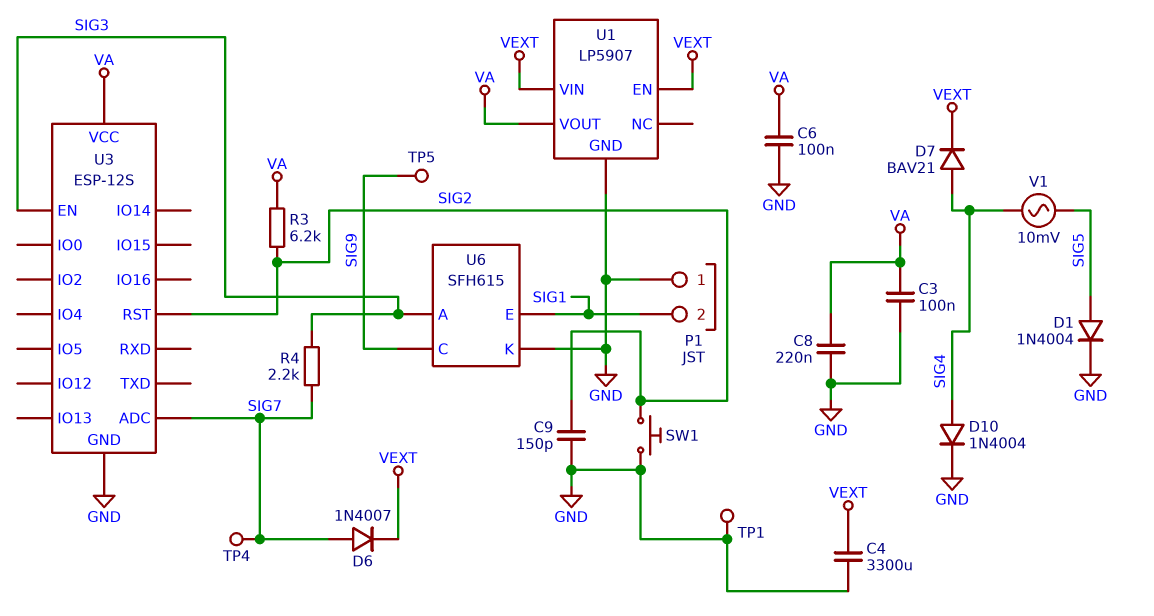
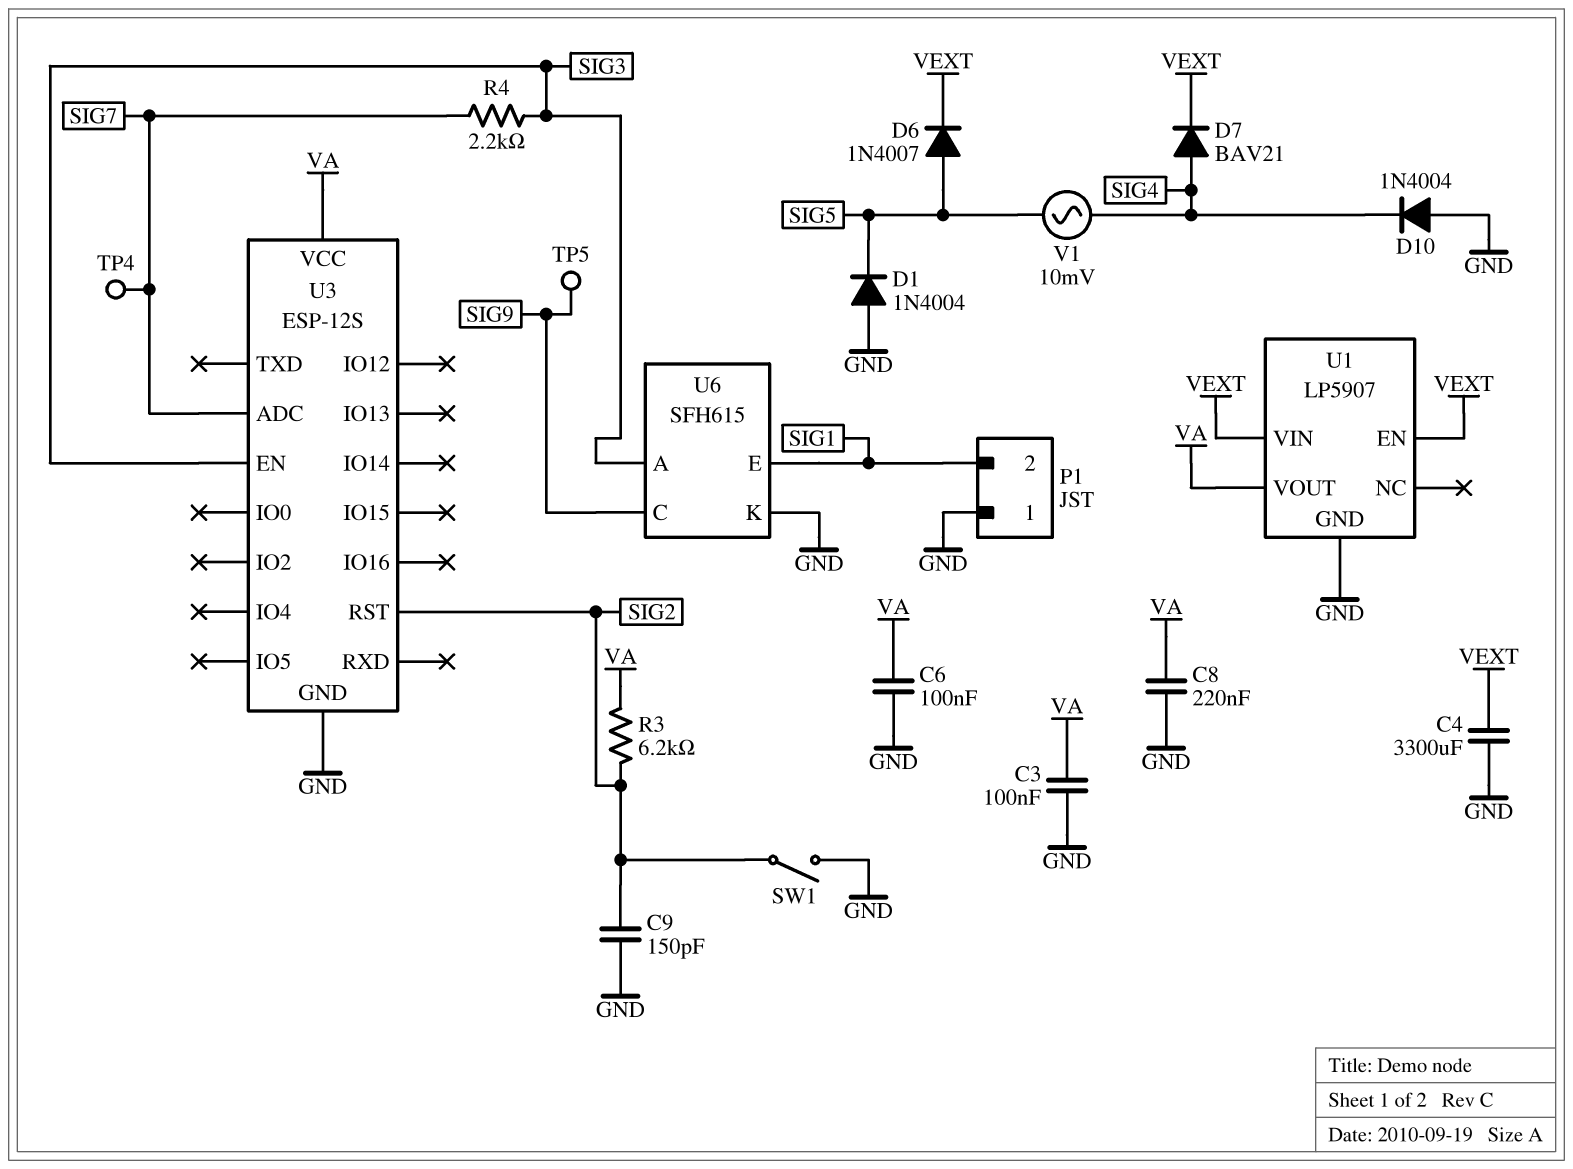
D1: diode 1N4004 (A SIG5, K GND) -> diode 1N4004 (A GND, K SIG5)
D6: diode 1N4007 (A SIG7, K VEXT) -> diode 1N4007 (A SIG5, K VEXT)
D10: diode 1N4004 (A SIG4, K GND) -> diode 1N4004 (A GND, K SIG4)
SW1: button (GND, SIG2) -> switch (GND, SIG2)
TP1: test point (GND) -> none

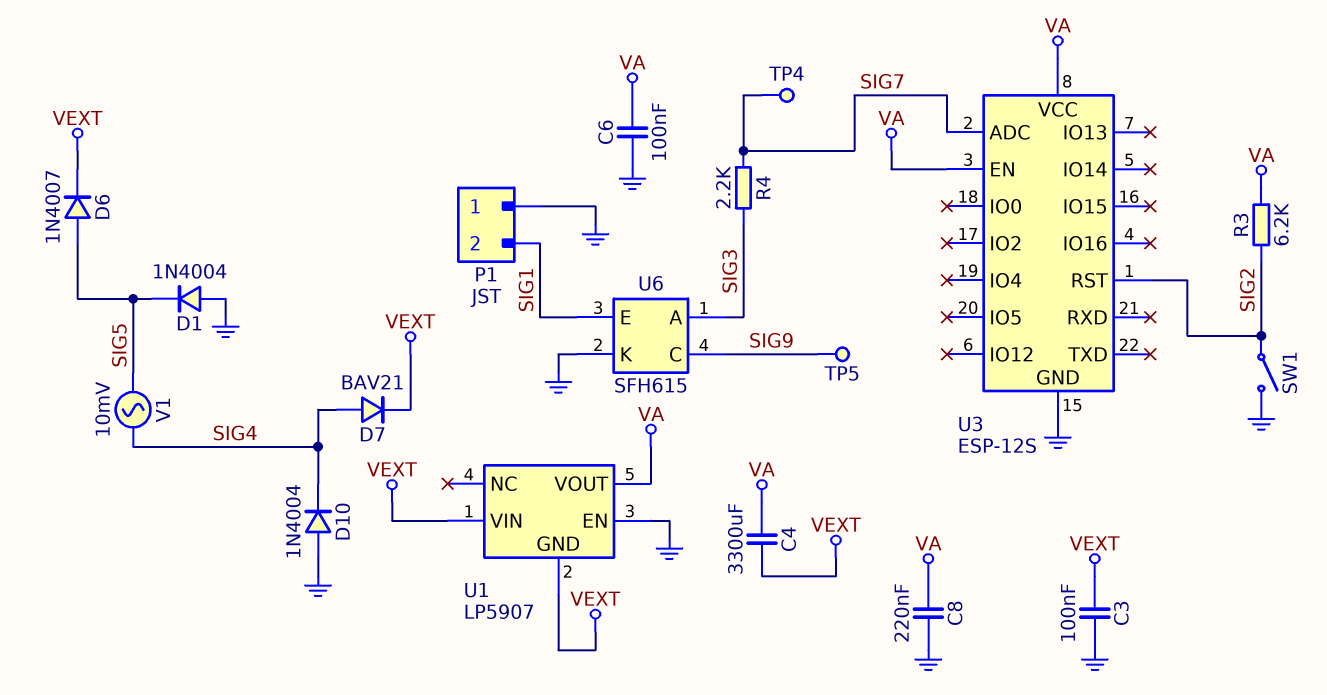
C3: 100nF (GND, VA) -> 100nF (GND, VEXT)
C4: 3300uF (GND, VEXT) -> 3300uF (VA, VEXT)
C9: 150pF (GND, SIG2) -> none
U1 pin EN: VEXT -> GND
U1 pin GND: GND -> VEXT
U3 pin EN: SIG3 -> VA

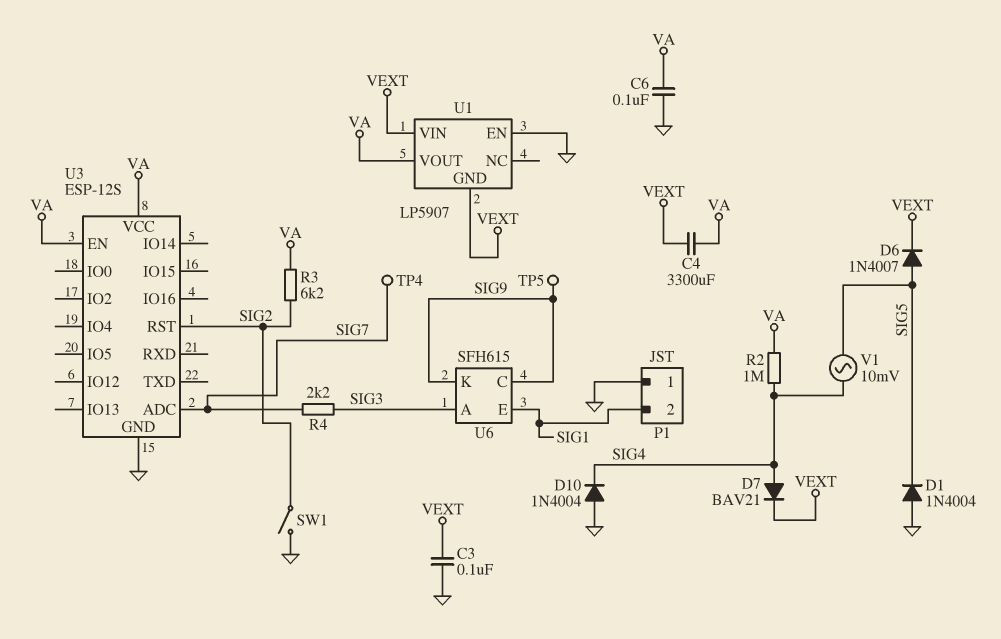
C8: 220nF (GND, VA) -> none
R2: none -> 1M (SIG4, VA)
U6 pin K: GND -> SIG9

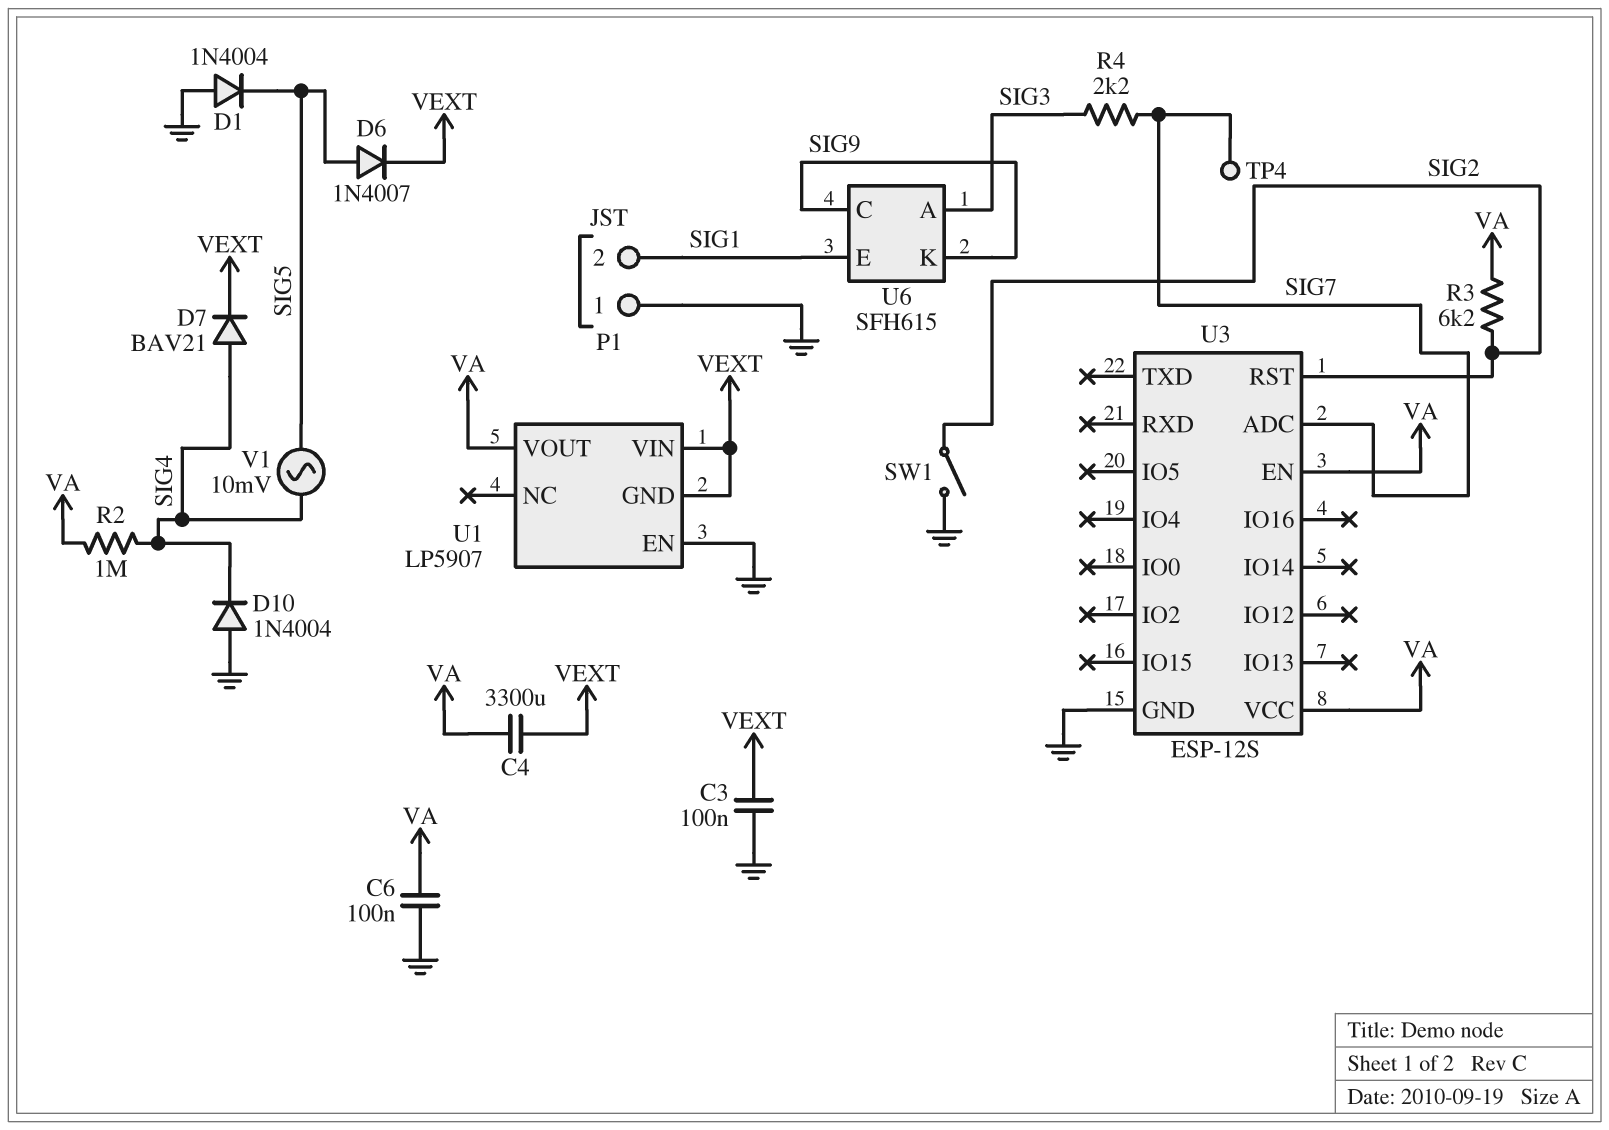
TP5: test point (SIG9) -> none

